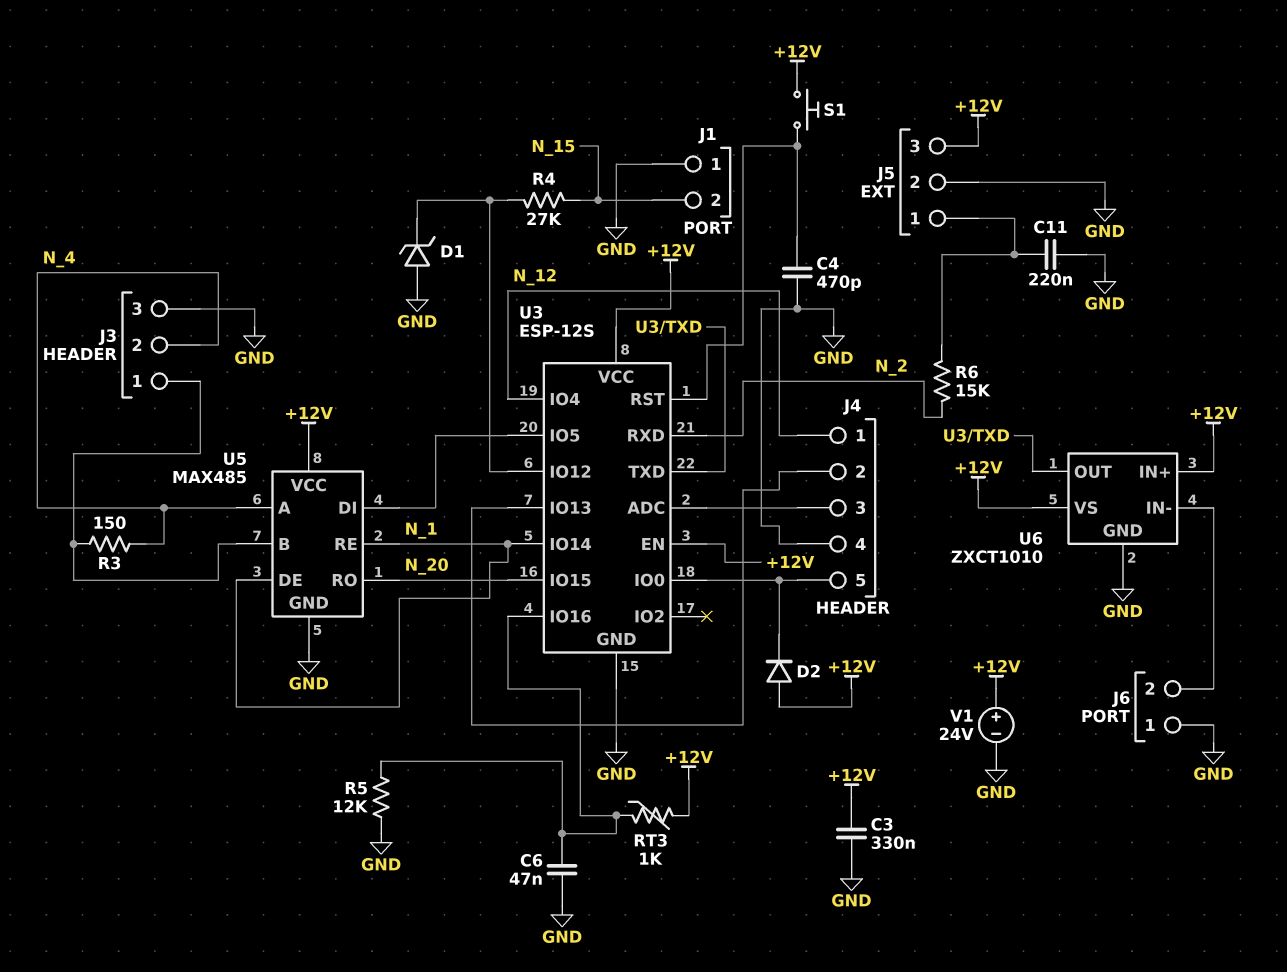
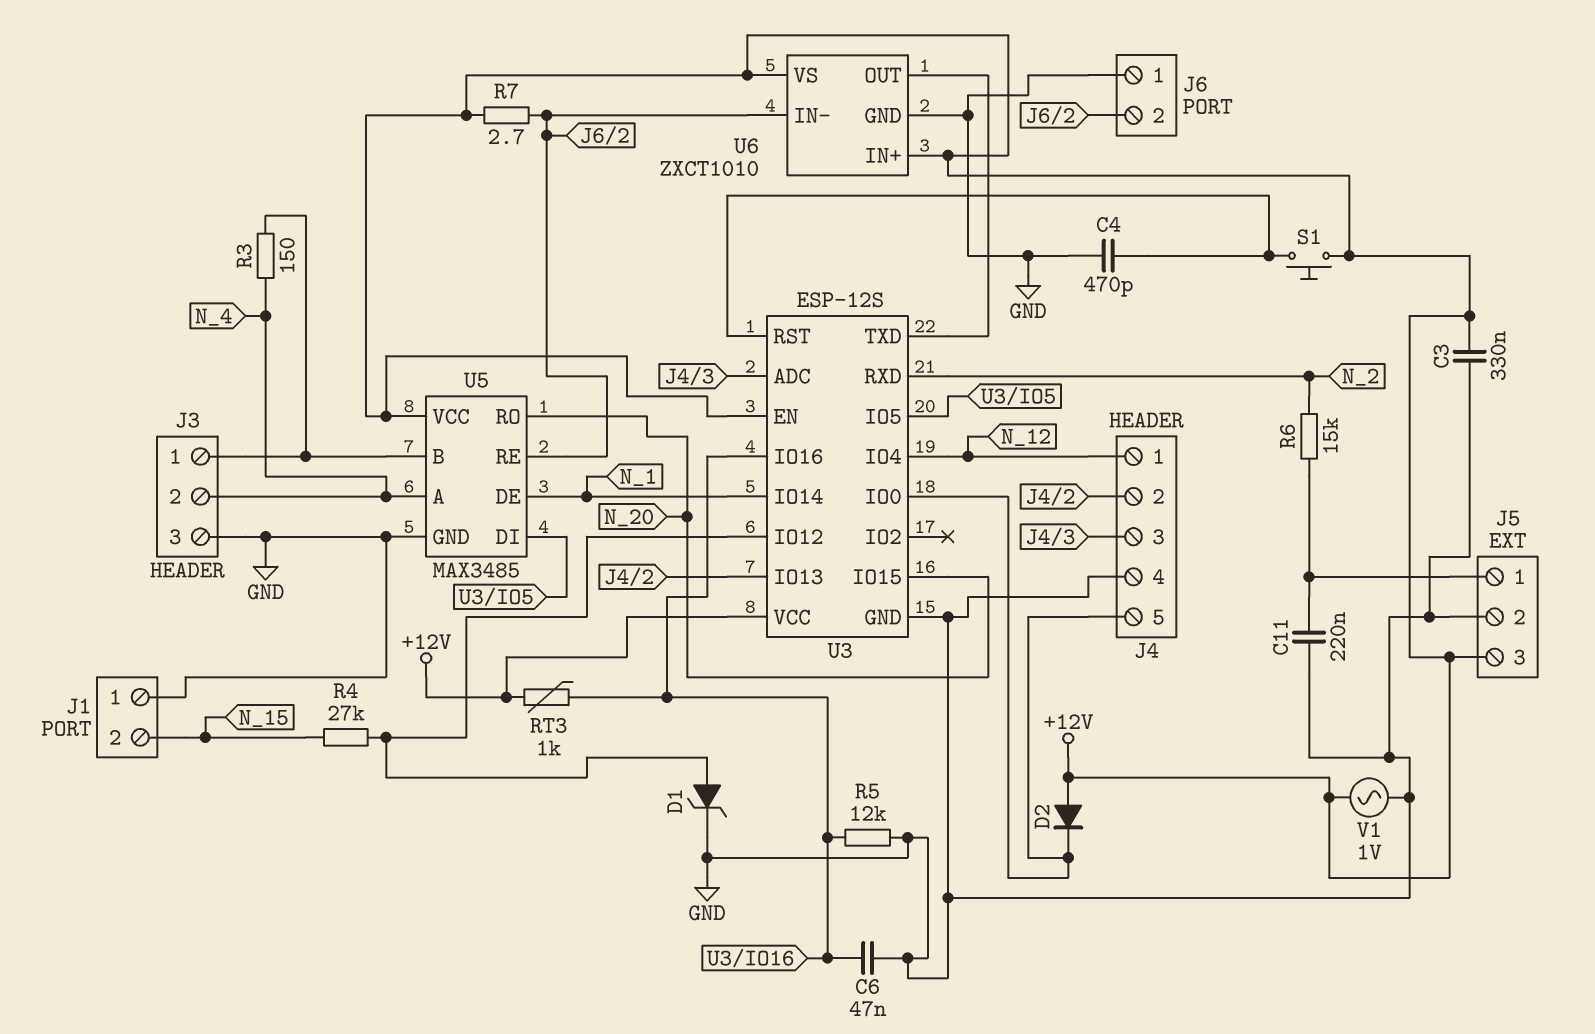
D1: zener (A GND, K U3/IO12) -> zener (A U3/IO12, K GND)
R7: none -> 2.7 (+12V, J6/2)
U5: MAX485 -> MAX3485
U5 pin RE: N_1 -> J6/2
V1: 24V (plus +12V, minus GND) -> AC 1V (+12V, GND)

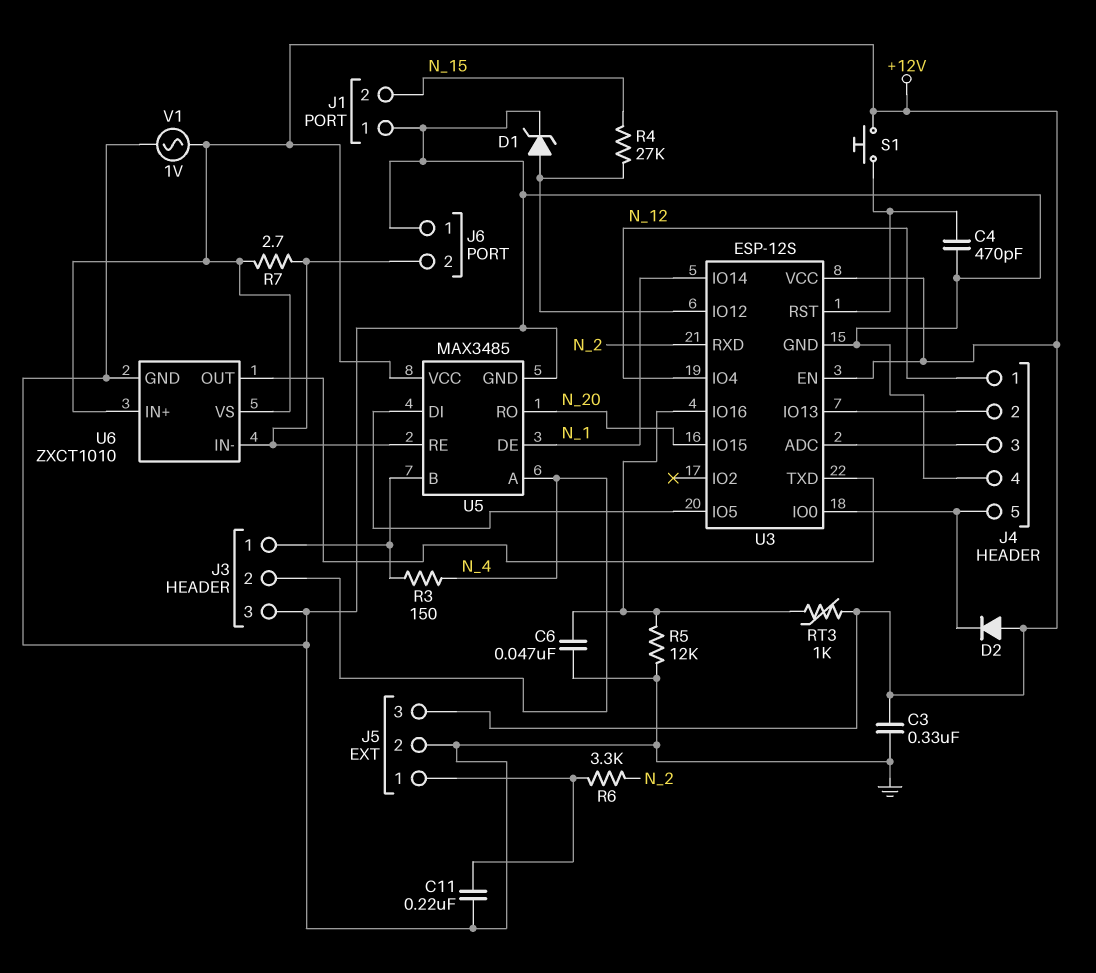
R6: 15k (J5/1, N_2) -> 3.3k (J5/1, N_2)

